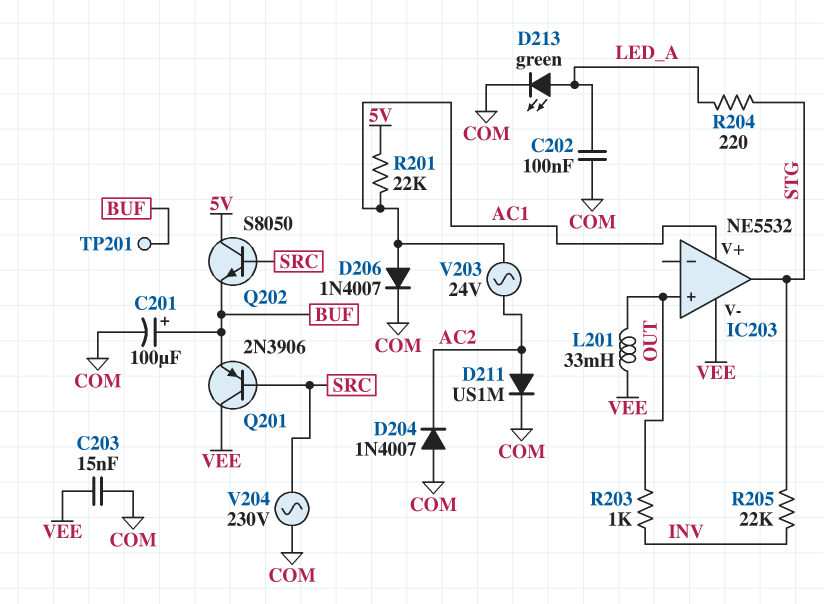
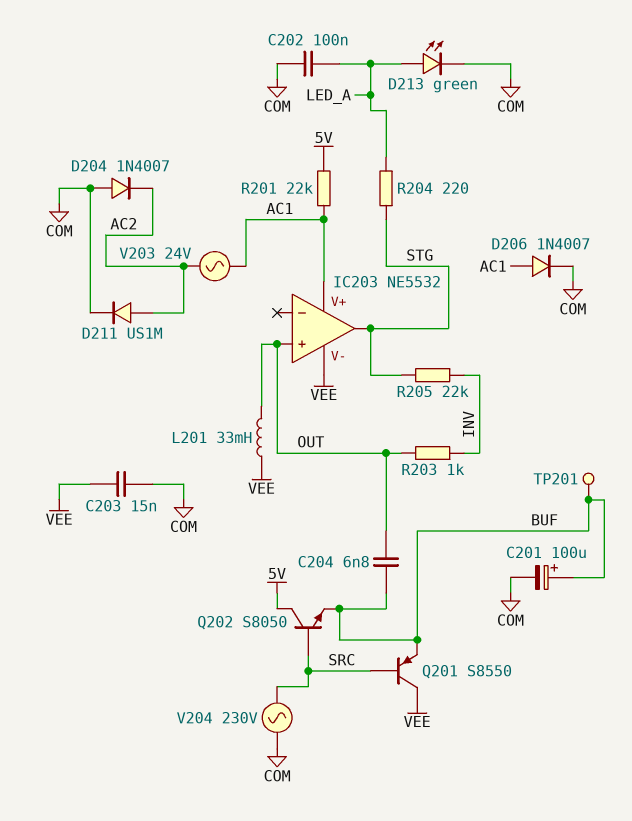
C204: none -> 6.8nF (BUF, OUT)
Q201: PNP 2N3906 (B SRC, C VEE, E BUF) -> PNP S8550 (B SRC, C VEE, E BUF)

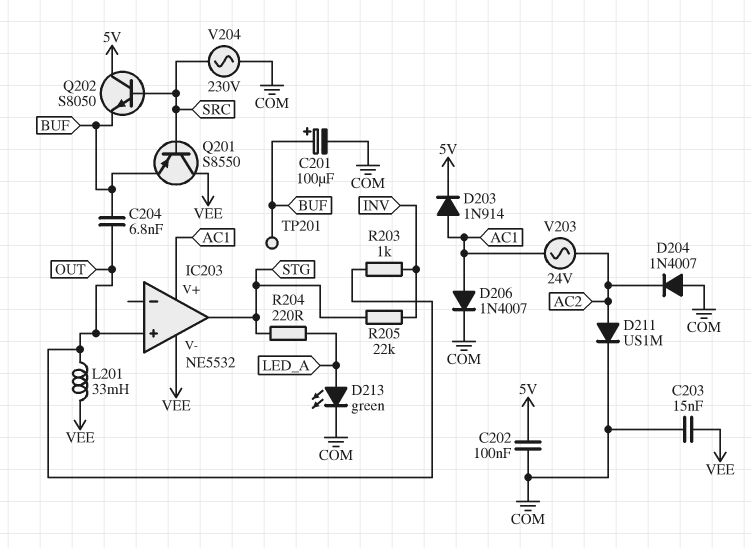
C202: 100nF (COM, LED_A) -> 100nF (5V, COM)
D203: none -> diode 1N914 (A AC1, K 5V)
R201: 22k (5V, AC1) -> none

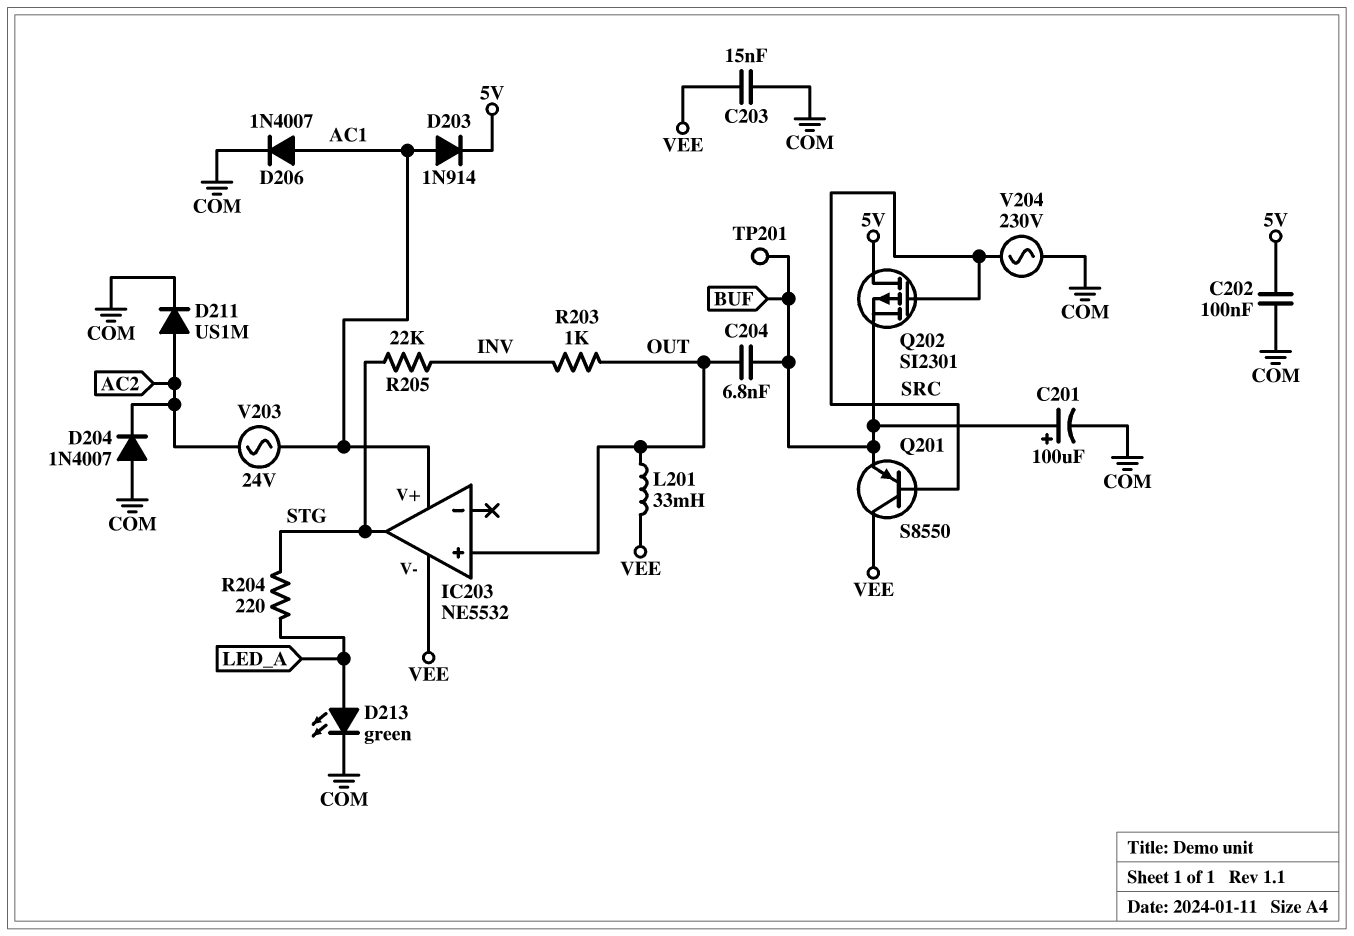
Q202: NPN S8050 (B SRC, C 5V, E BUF) -> PMOS SI2301 (G SRC, D 5V, S BUF)

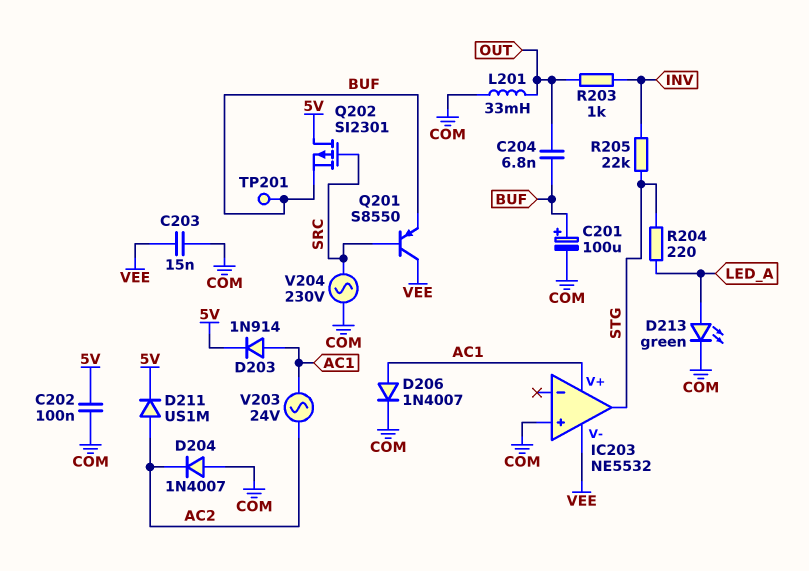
D211: diode US1M (A AC2, K COM) -> diode US1M (A AC2, K 5V)
IC203 pin in+: OUT -> COM
L201: 33mH (OUT, VEE) -> 33mH (COM, OUT)

